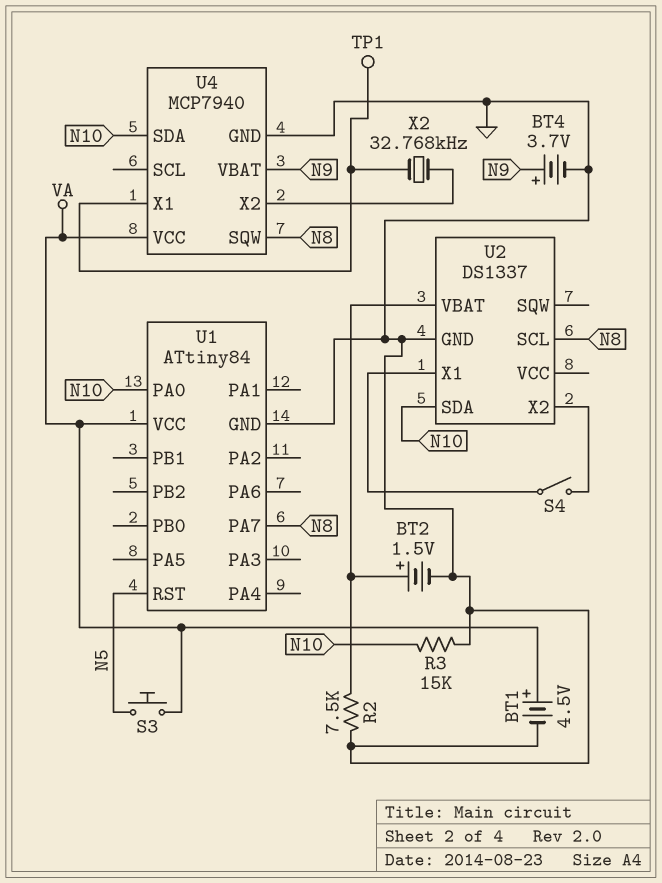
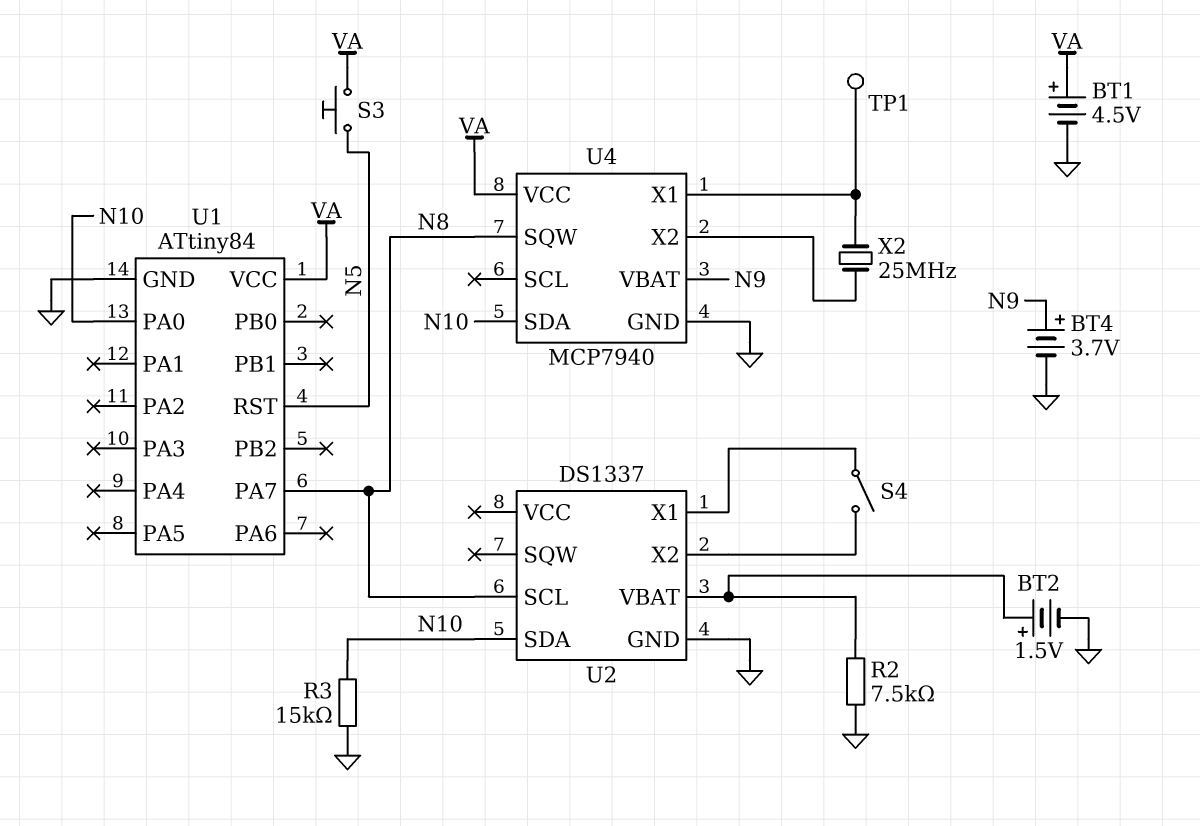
X2: 32.768kHz (U4/X1, U4/X2) -> 25MHz (U4/X1, U4/X2)

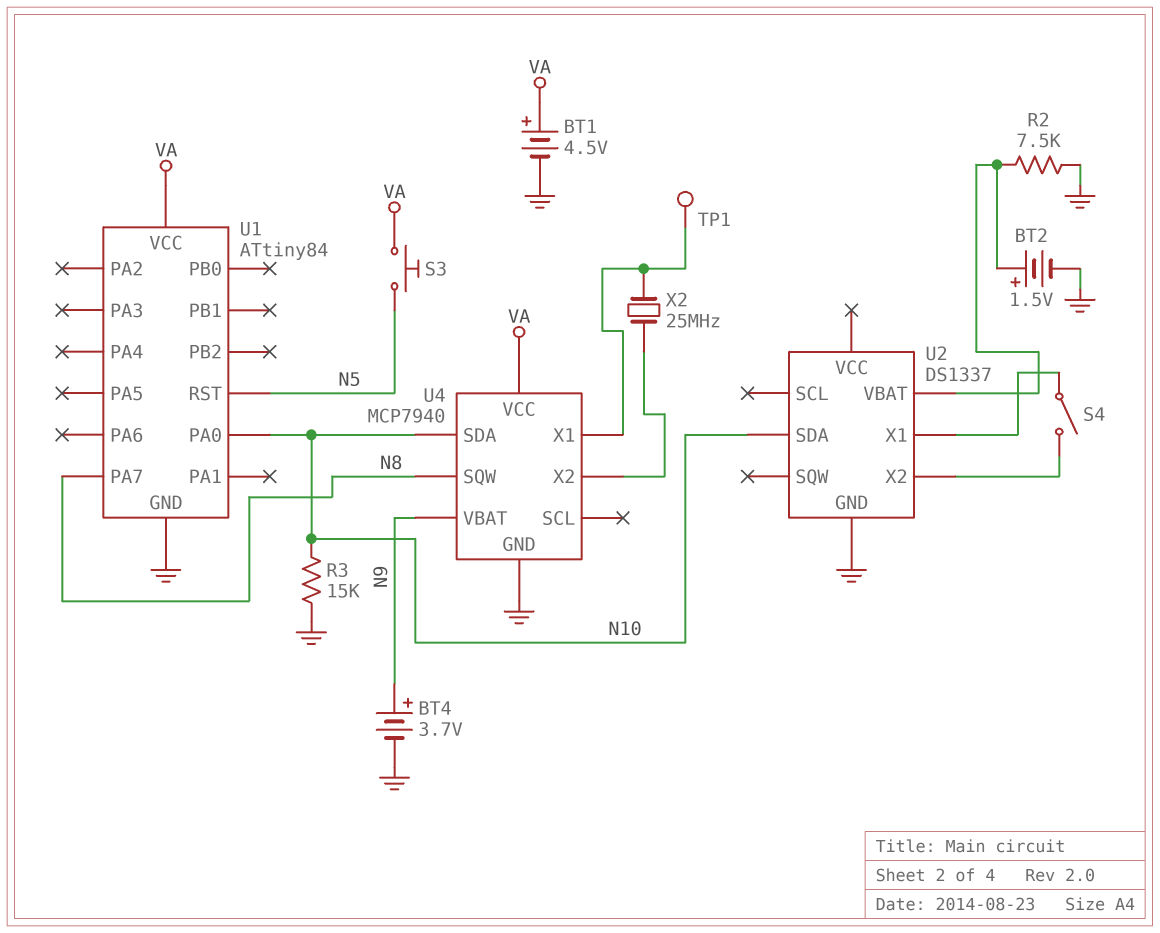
U2 pin SCL: N8 -> none

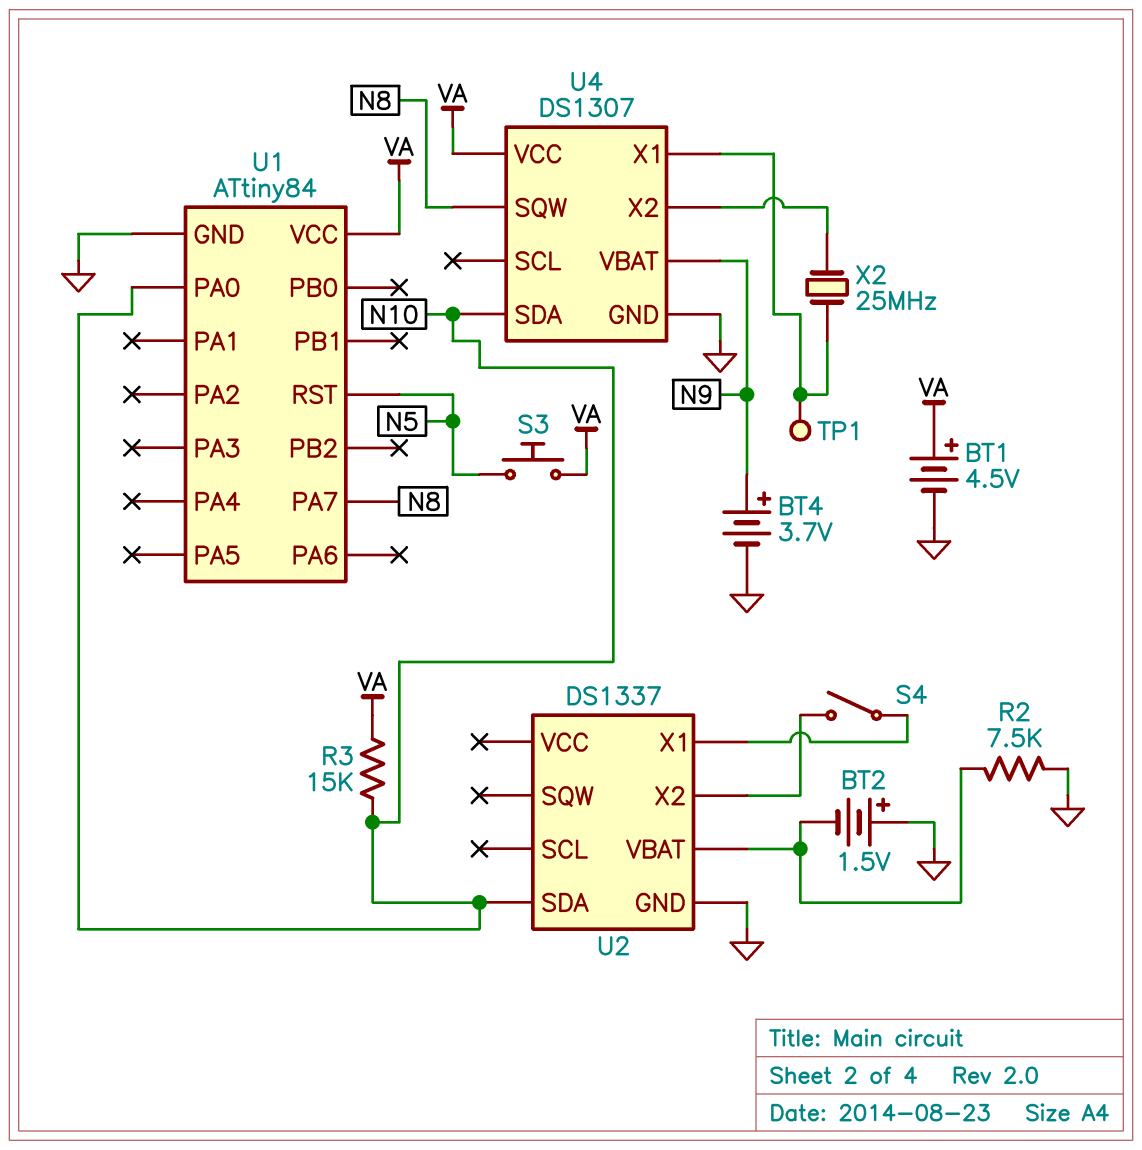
BT2: 1.5V (plus U2/VBAT, minus GND) -> 1.5V (plus GND, minus U2/VBAT)
R3: 15k (GND, N10) -> 15k (N10, VA)
U4: MCP7940 -> DS1307

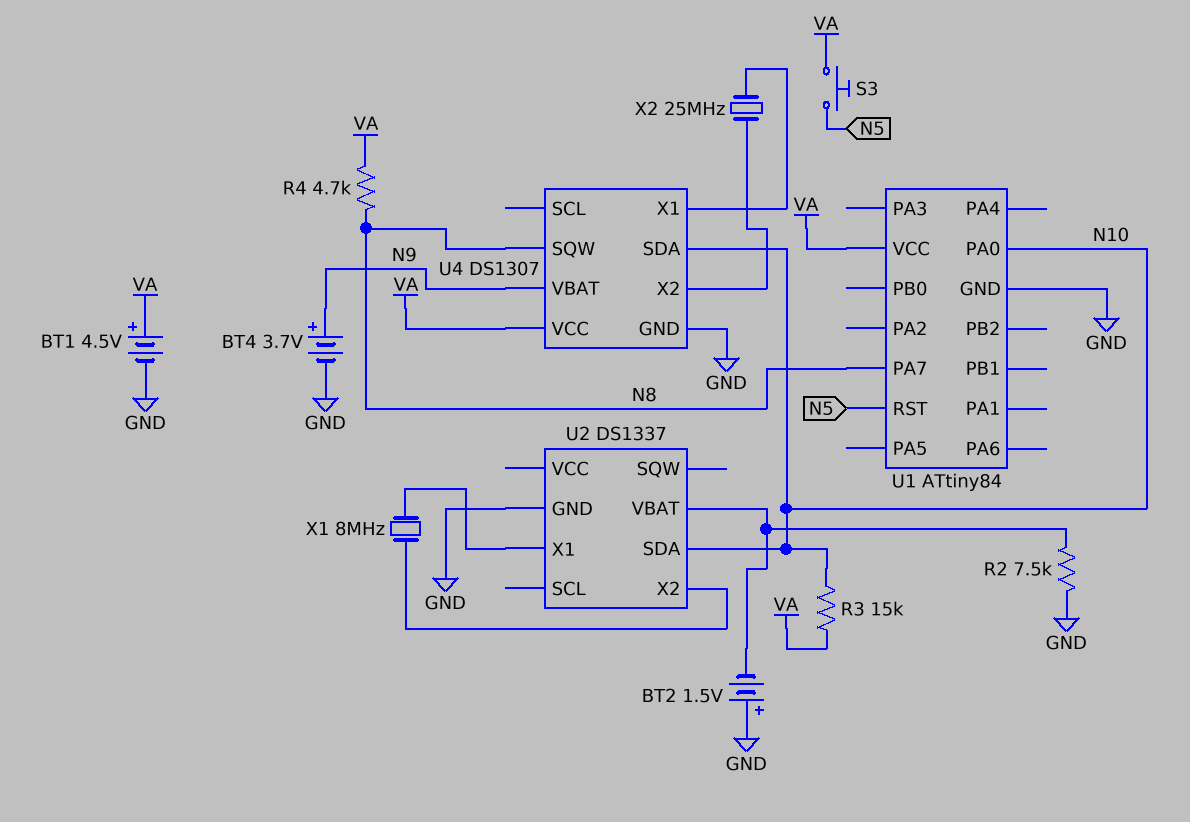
R4: none -> 4.7k (N8, VA)
S4: switch (U2/X1, U2/X2) -> none
TP1: test point (U4/X1) -> none
X1: none -> 8MHz (U2/X1, U2/X2)

